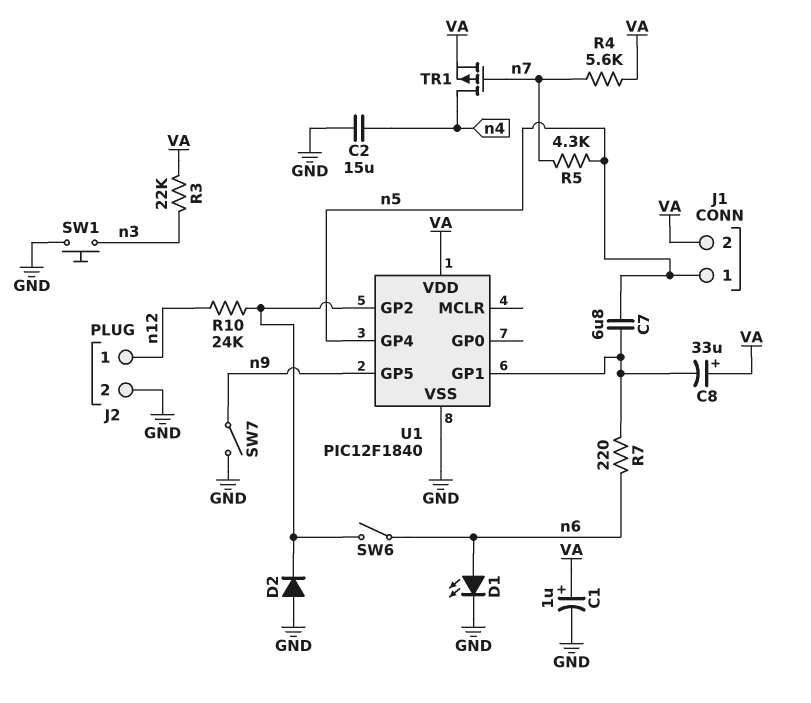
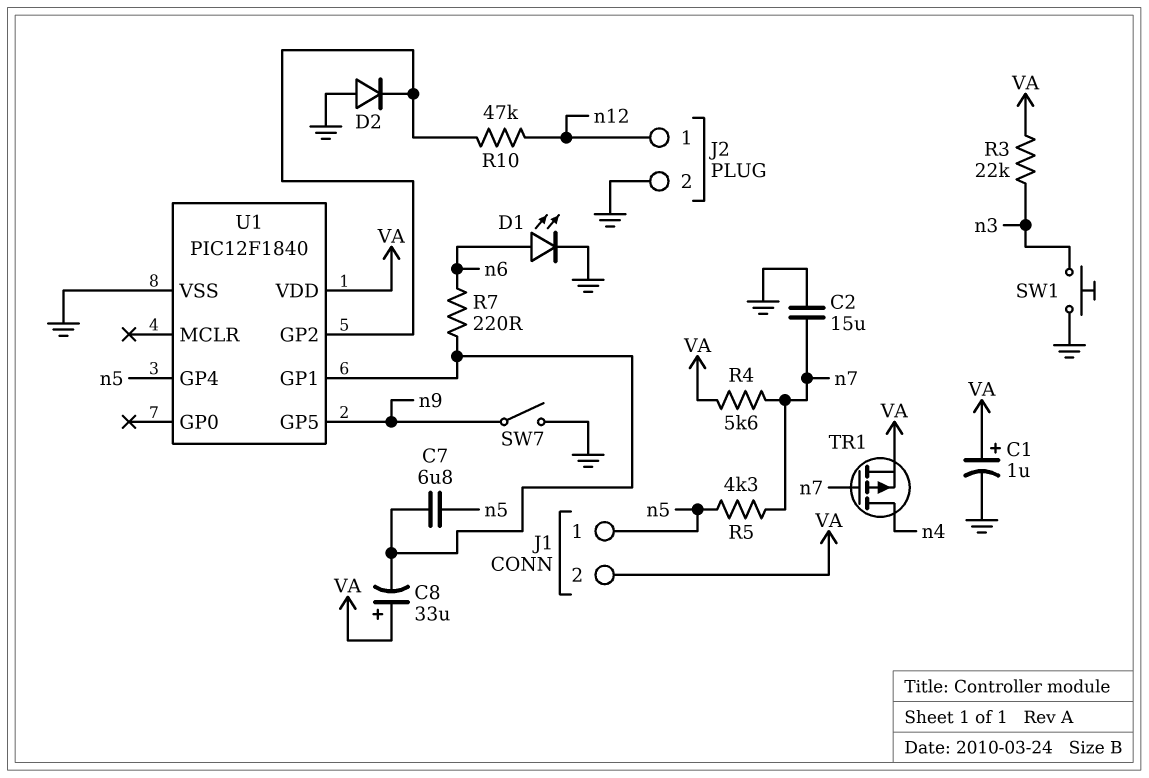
C2: 15uF (GND, n4) -> 15uF (GND, n7)
R10: 24k (U1/GP2, n12) -> 47k (U1/GP2, n12)
SW6: switch (U1/GP2, n6) -> none

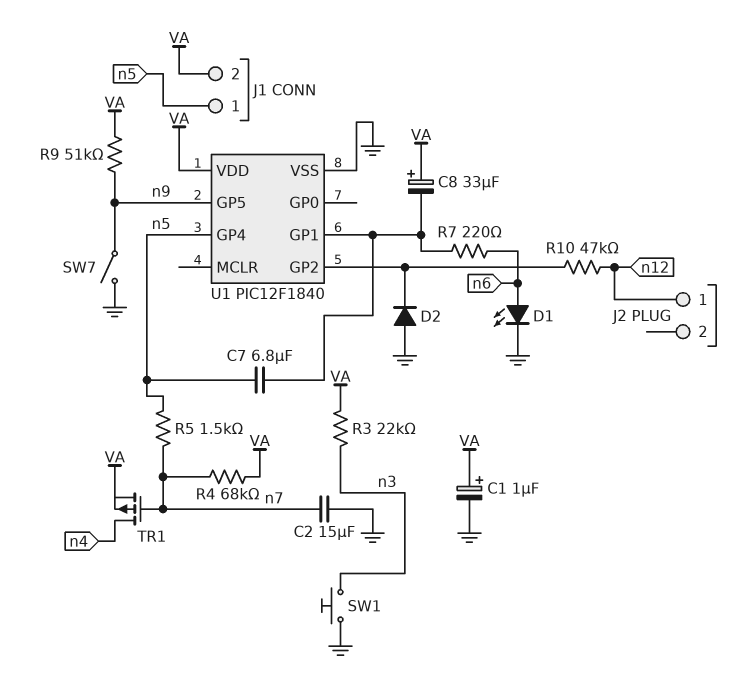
J2 pin 2: GND -> none
R4: 5.6k (VA, n7) -> 68k (VA, n7)
R5: 4.3k (n5, n7) -> 1.5k (n5, n7)
R9: none -> 51k (VA, n9)

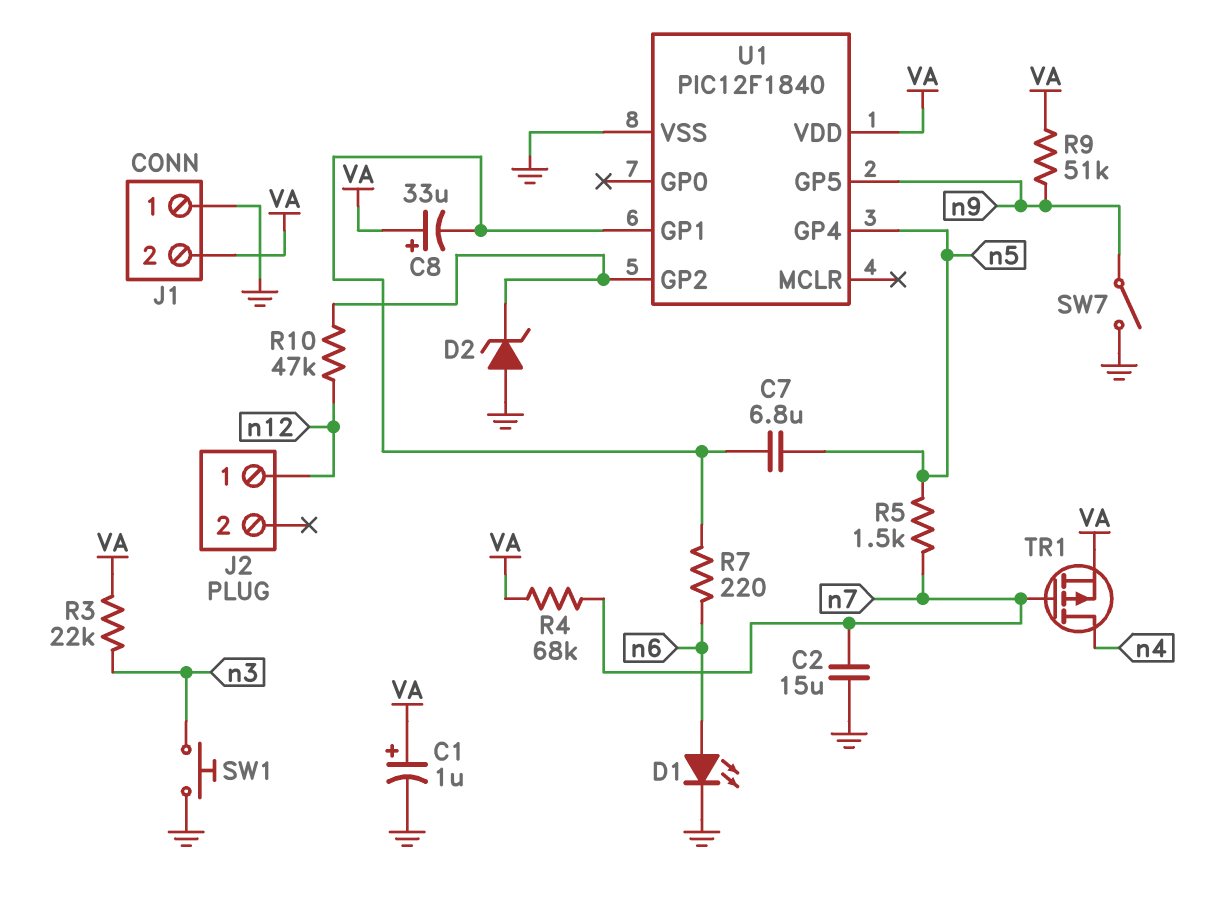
D2: diode (A GND, K U1/GP2) -> zener (A GND, K U1/GP2)
J1 pin 1: n5 -> GND

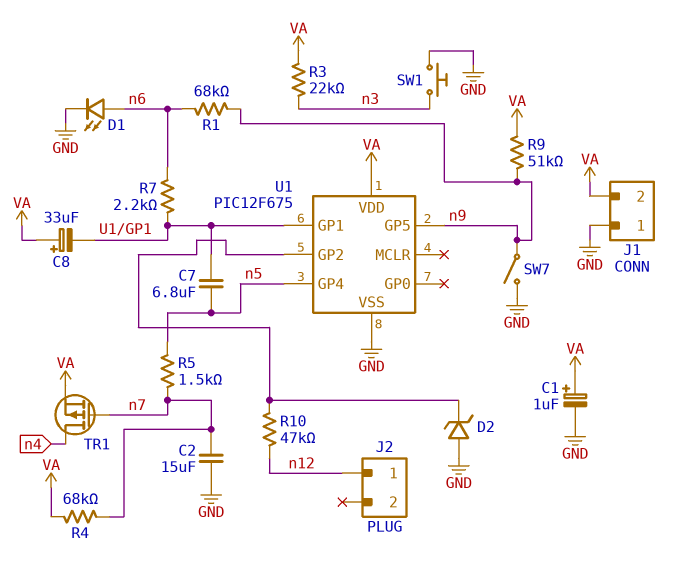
R1: none -> 68k (n6, n9)
R7: 220 (U1/GP1, n6) -> 2.2k (U1/GP1, n6)
U1: PIC12F1840 -> PIC12F675

